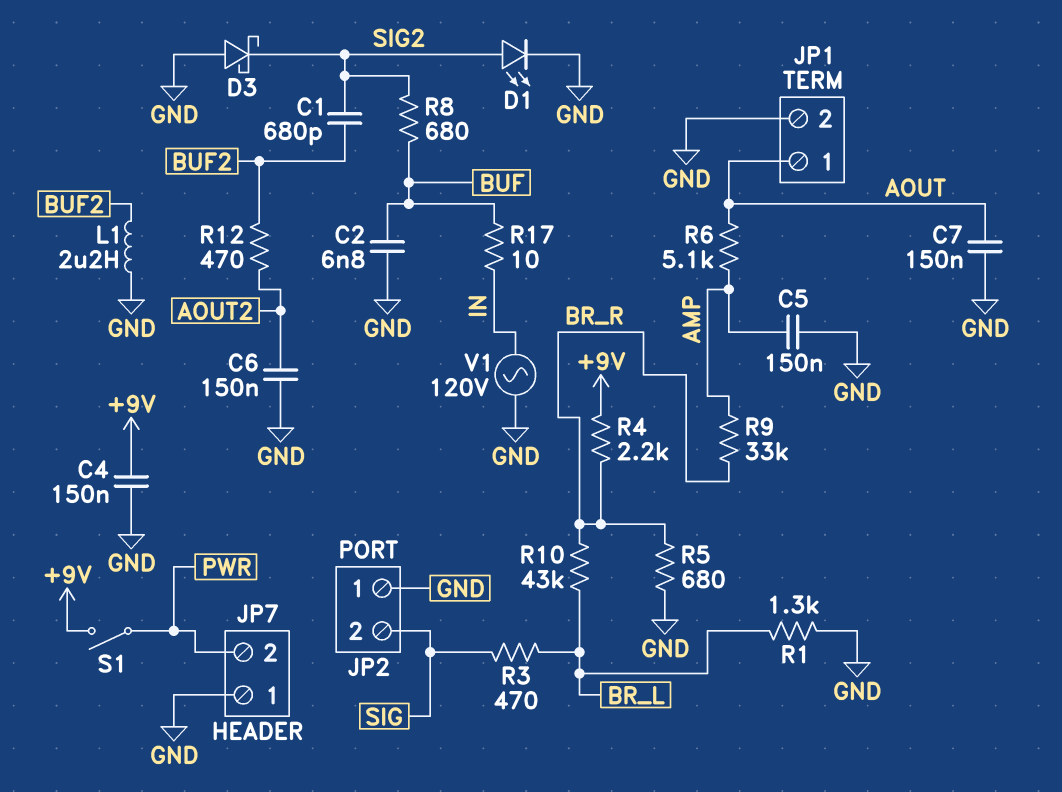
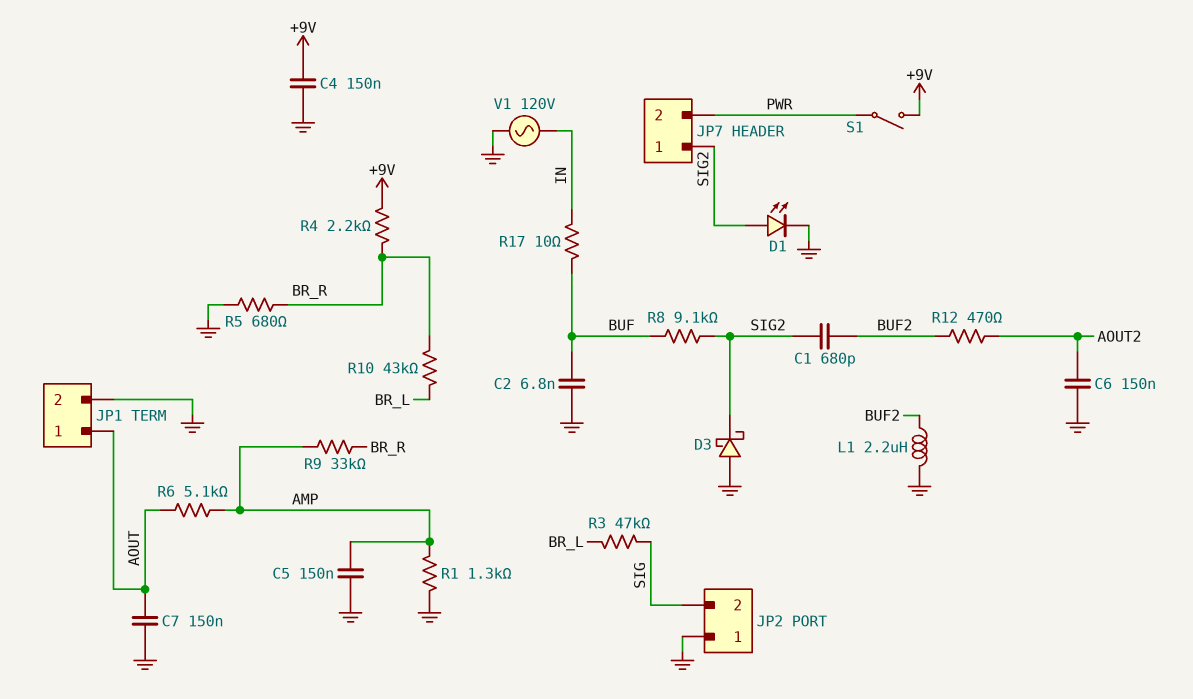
JP7 pin 1: GND -> SIG2
R1: 1.3k (BR_L, GND) -> 1.3k (AMP, GND)
R3: 470 (BR_L, SIG) -> 47k (BR_L, SIG)
R8: 680 (BUF, SIG2) -> 9.1k (BUF, SIG2)

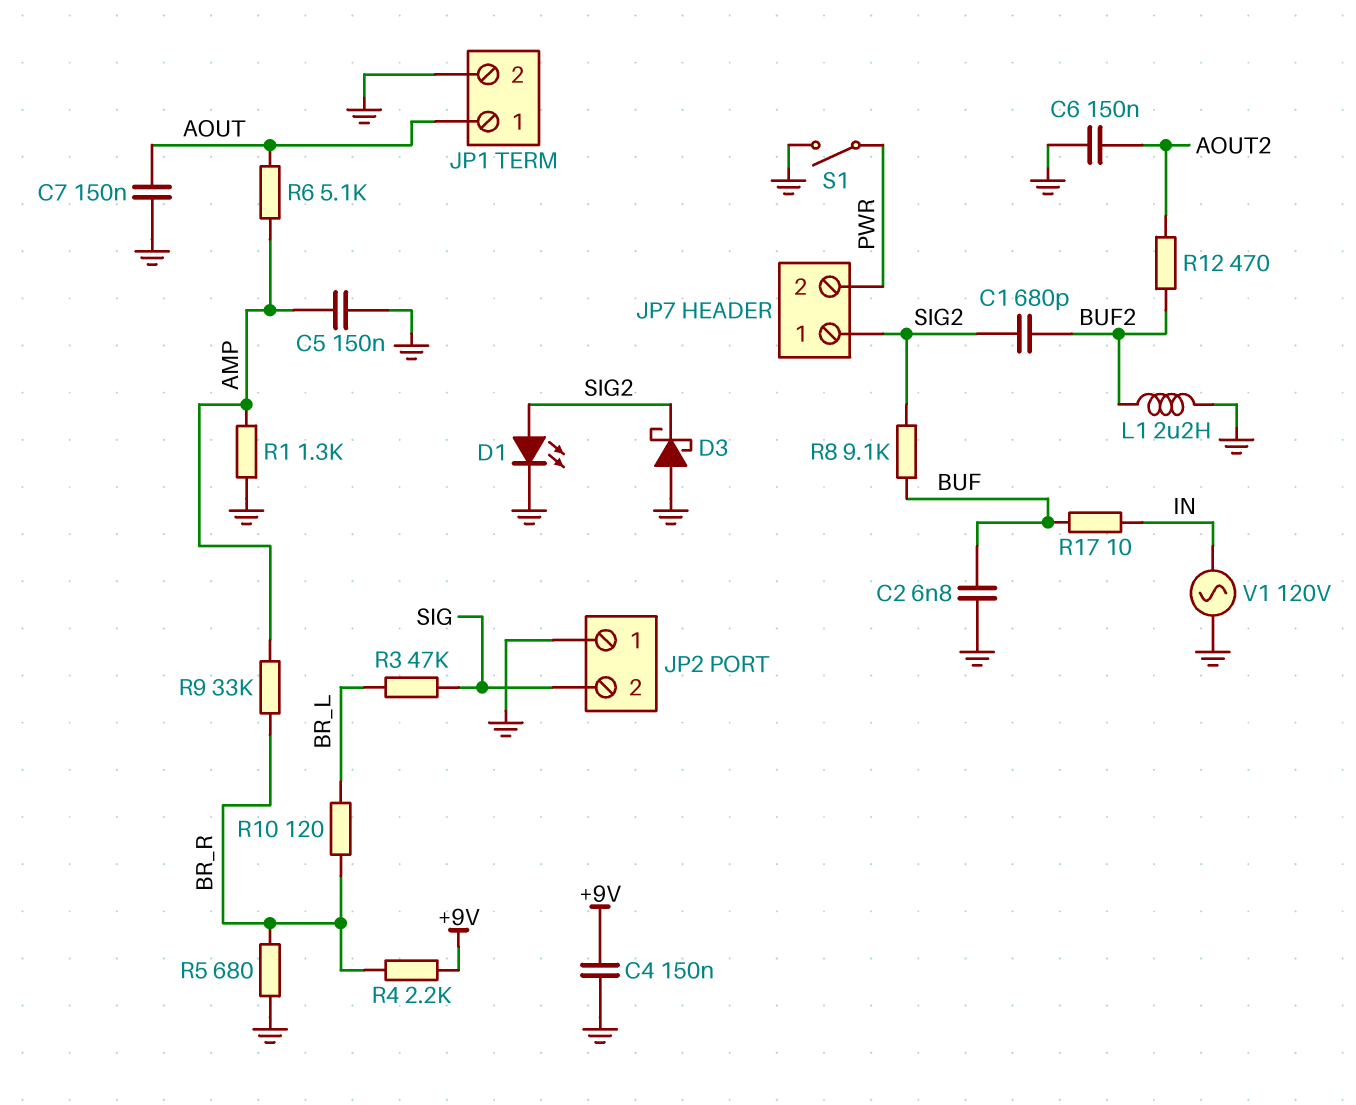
R10: 43k (BR_L, BR_R) -> 120 (BR_L, BR_R)
S1: switch (+9V, PWR) -> switch (GND, PWR)

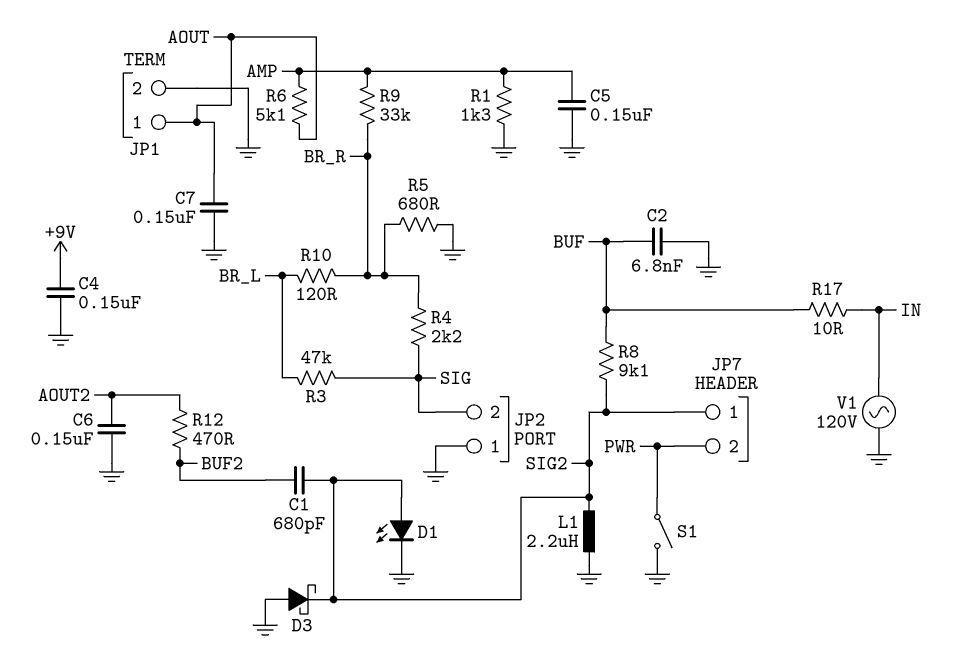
L1: 2.2uH (BUF2, GND) -> 2.2uH (GND, SIG2)
R4: 2.2k (+9V, BR_R) -> 2.2k (BR_R, SIG)

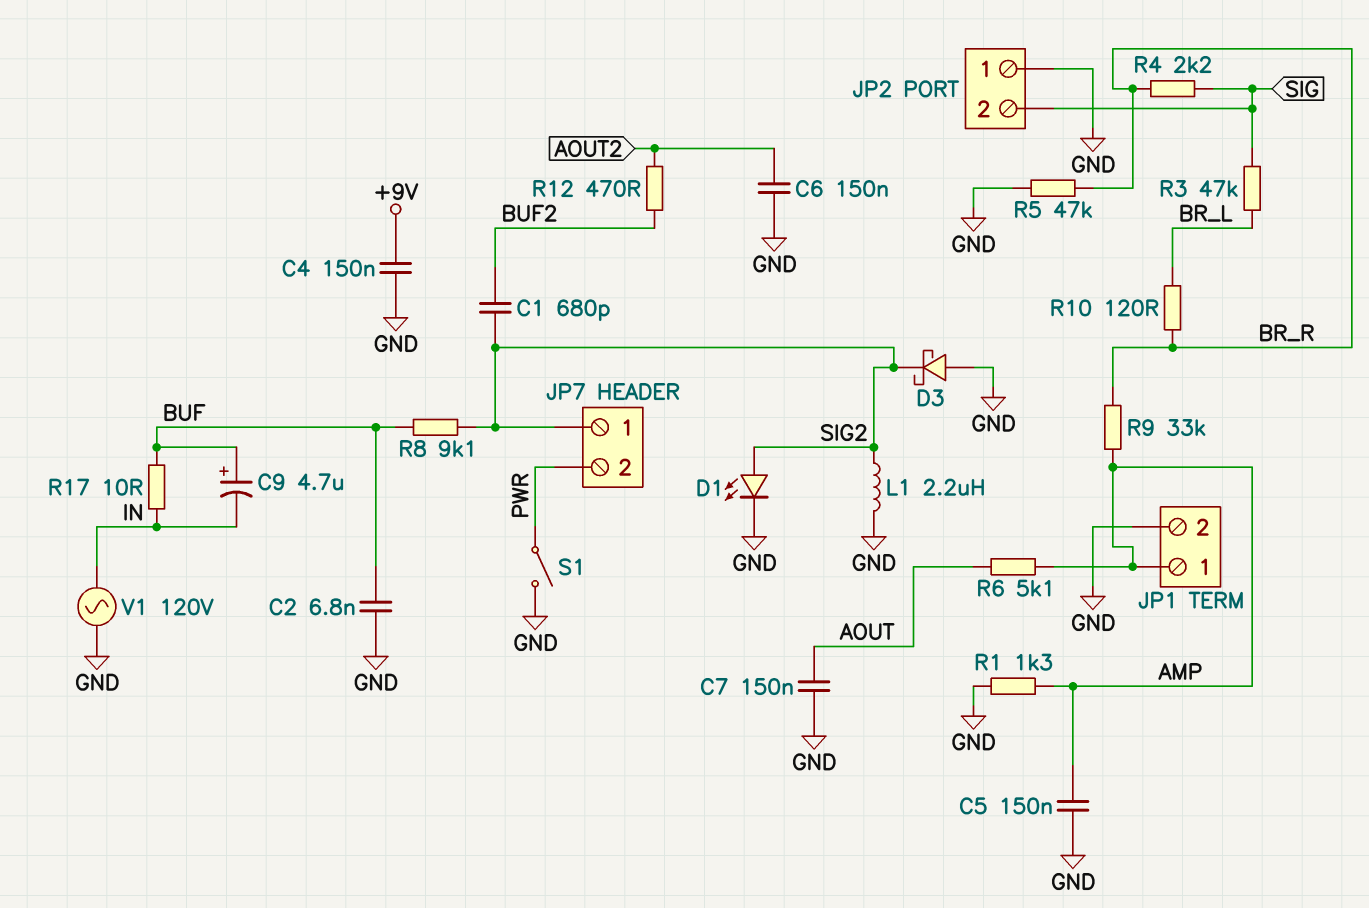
C9: none -> 4.7uF (plus BUF, minus IN)
JP1 pin 1: AOUT -> AMP
R5: 680 (BR_R, GND) -> 47k (BR_R, GND)

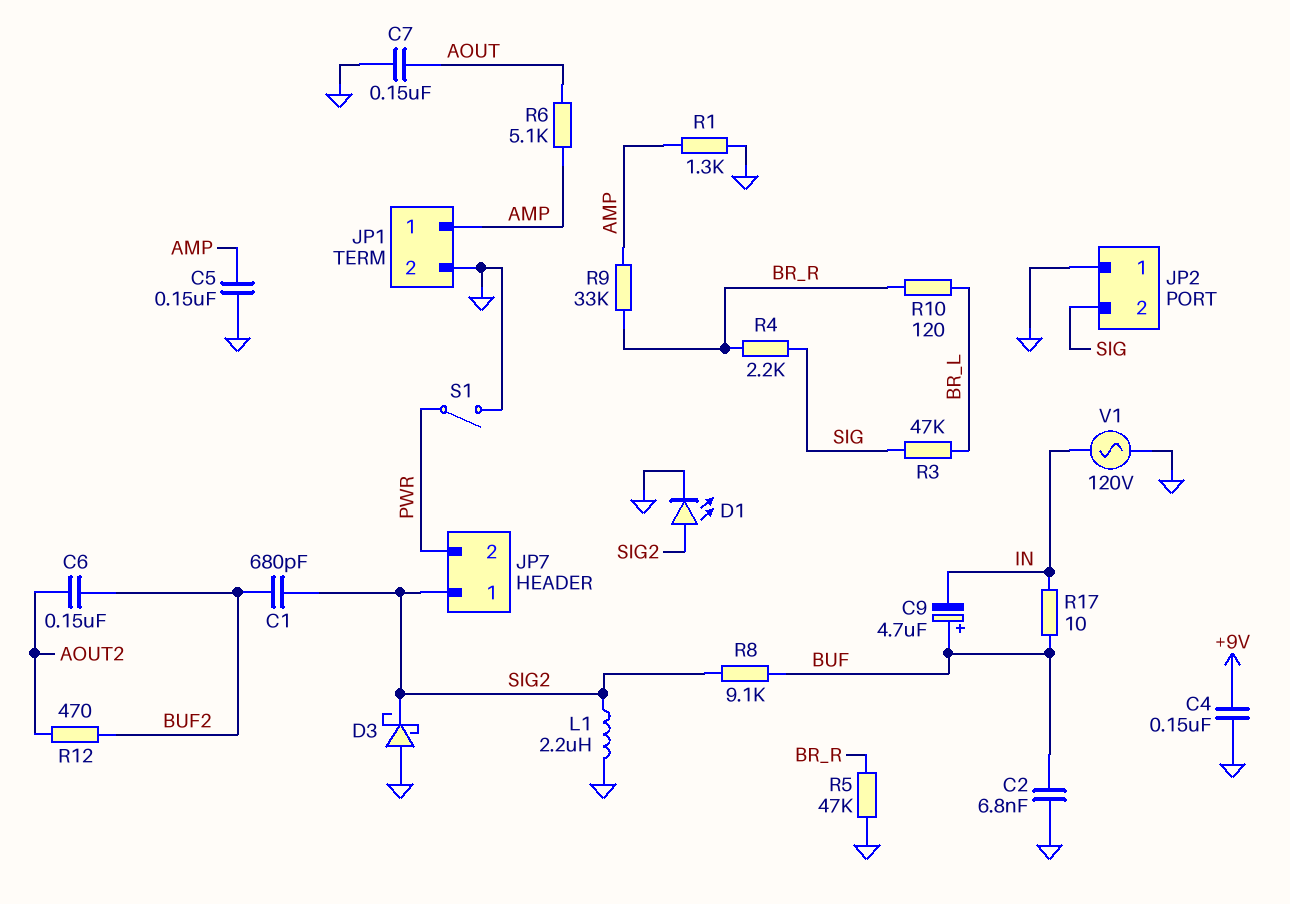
C6: 150nF (AOUT2, GND) -> 150nF (AOUT2, BUF2)

